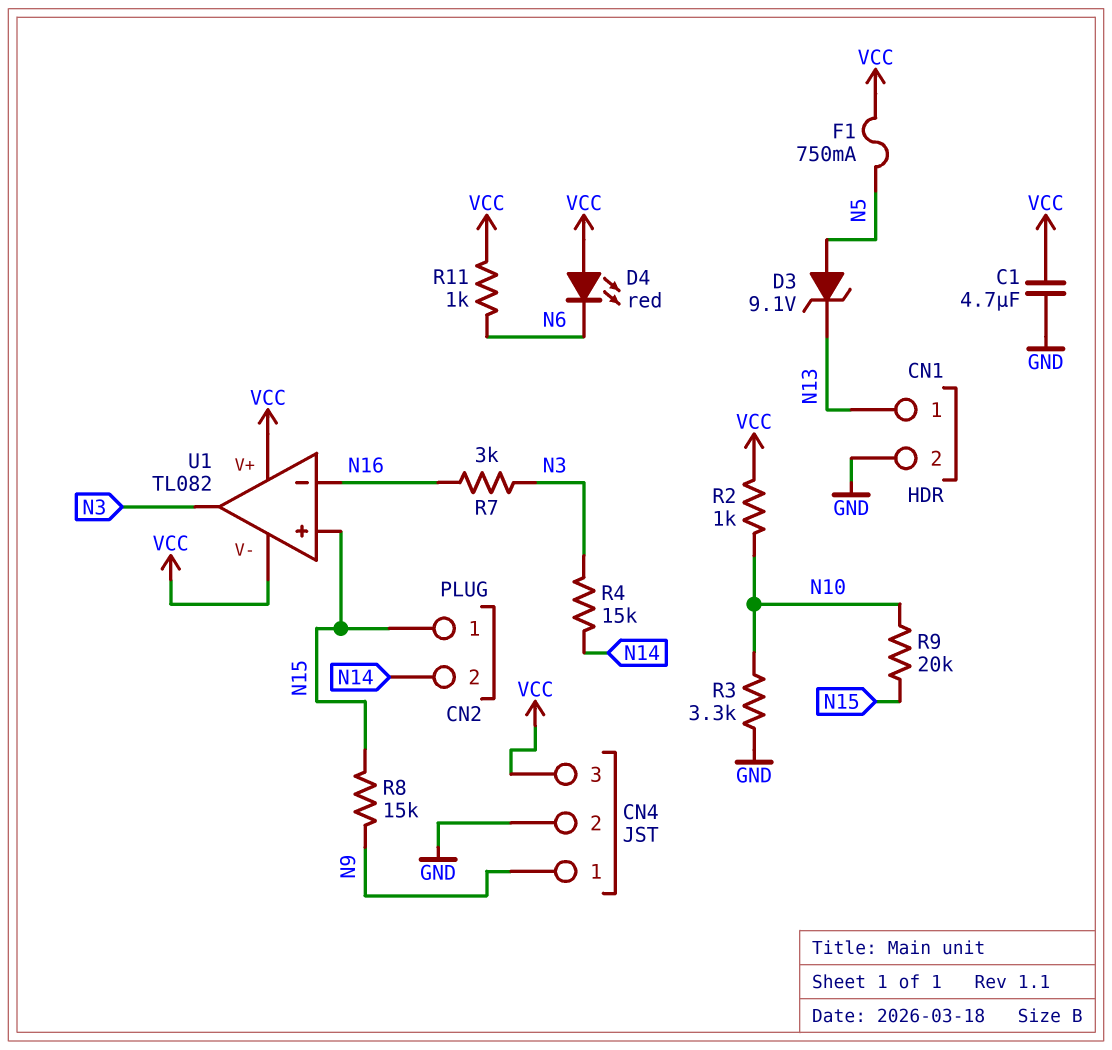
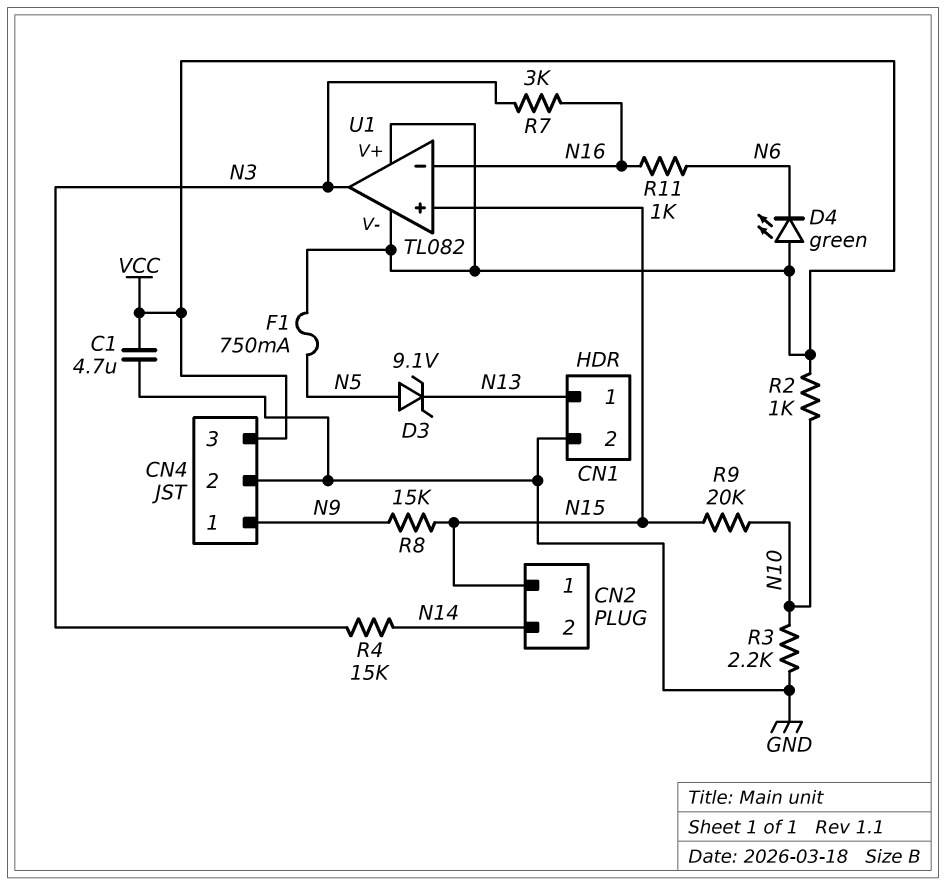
D4: LED red (A VCC, K N6) -> LED green (A VCC, K N6)
R3: 3.3k (GND, N10) -> 2.2k (GND, N10)
R11: 1k (N6, VCC) -> 1k (N6, N16)

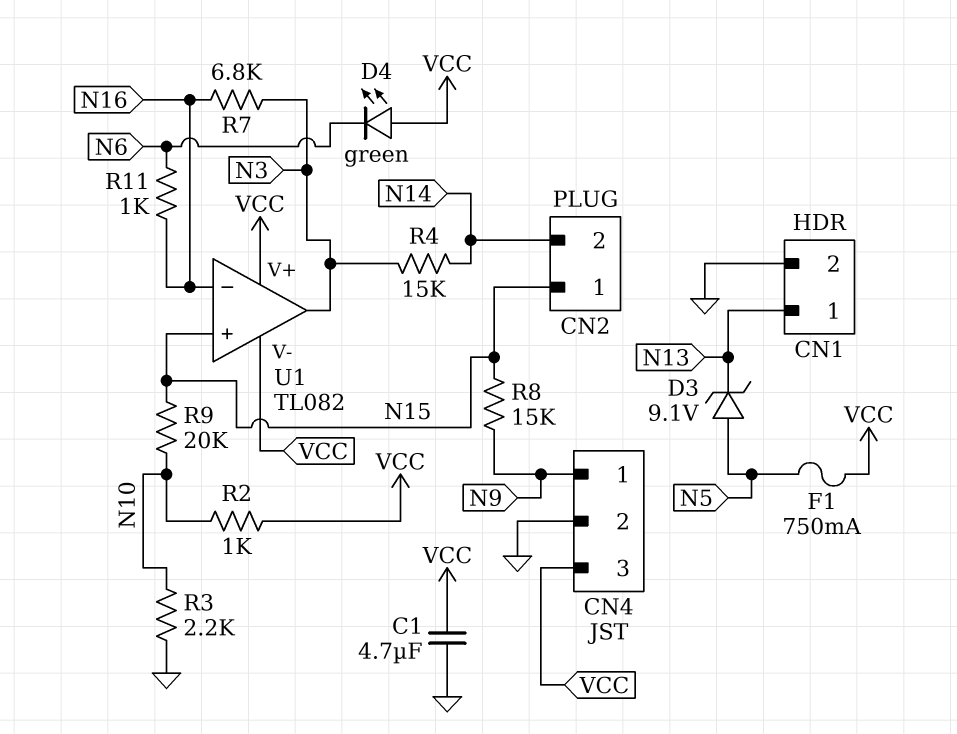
R7: 3k (N3, N16) -> 6.8k (N3, N16)

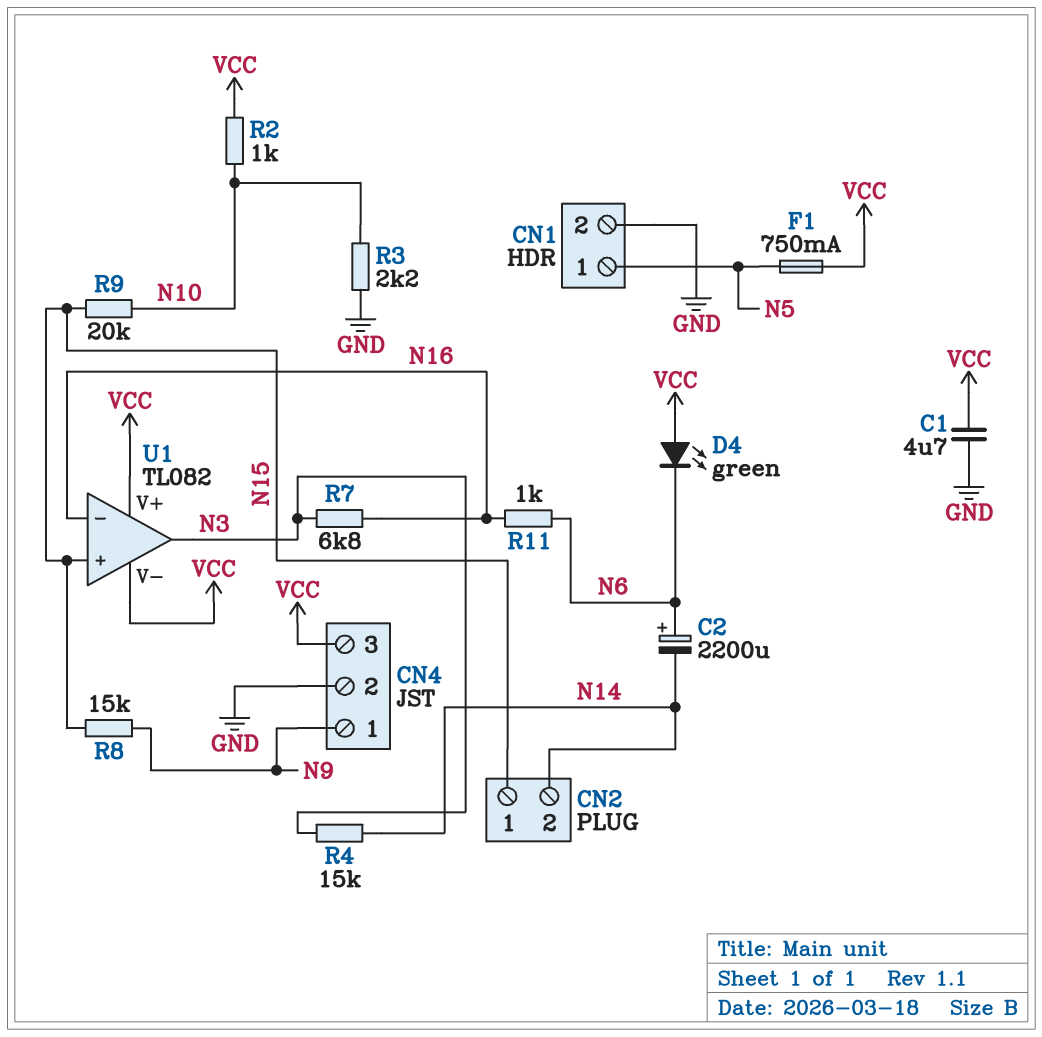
C2: none -> 2200uF (plus N6, minus N14)
CN1 pin 1: N13 -> N5
D3: zener 9.1V (A N5, K N13) -> none

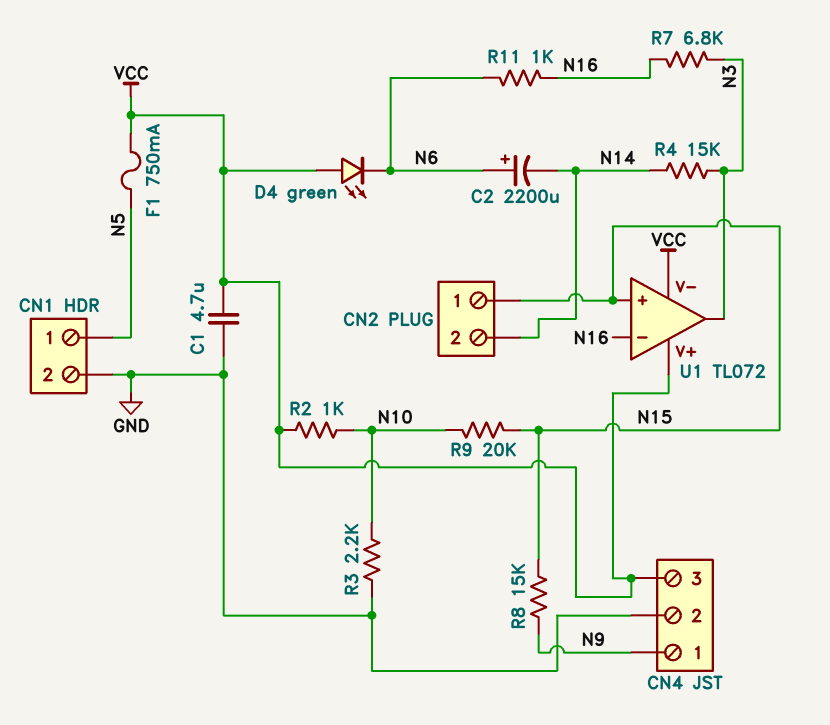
U1: TL082 -> TL072

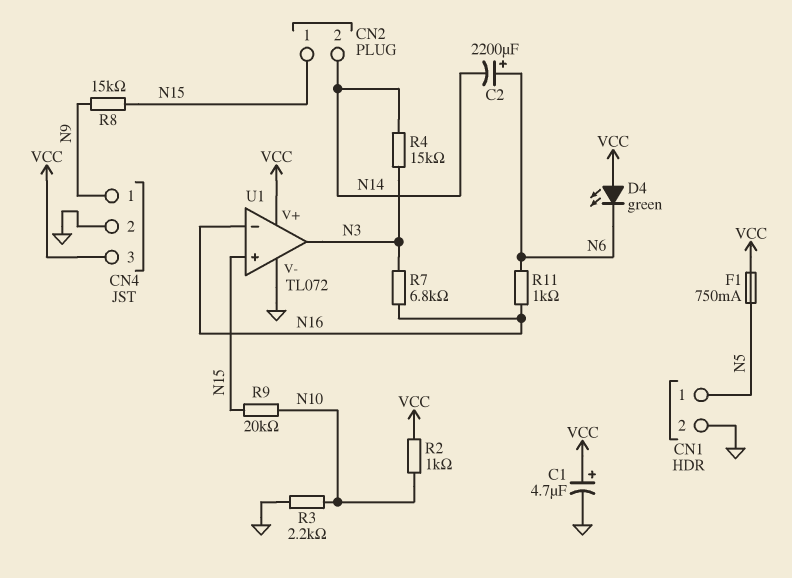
C1: 4.7uF (GND, VCC) -> 4.7uF (plus VCC, minus GND)
U1 pin V-: VCC -> GND

